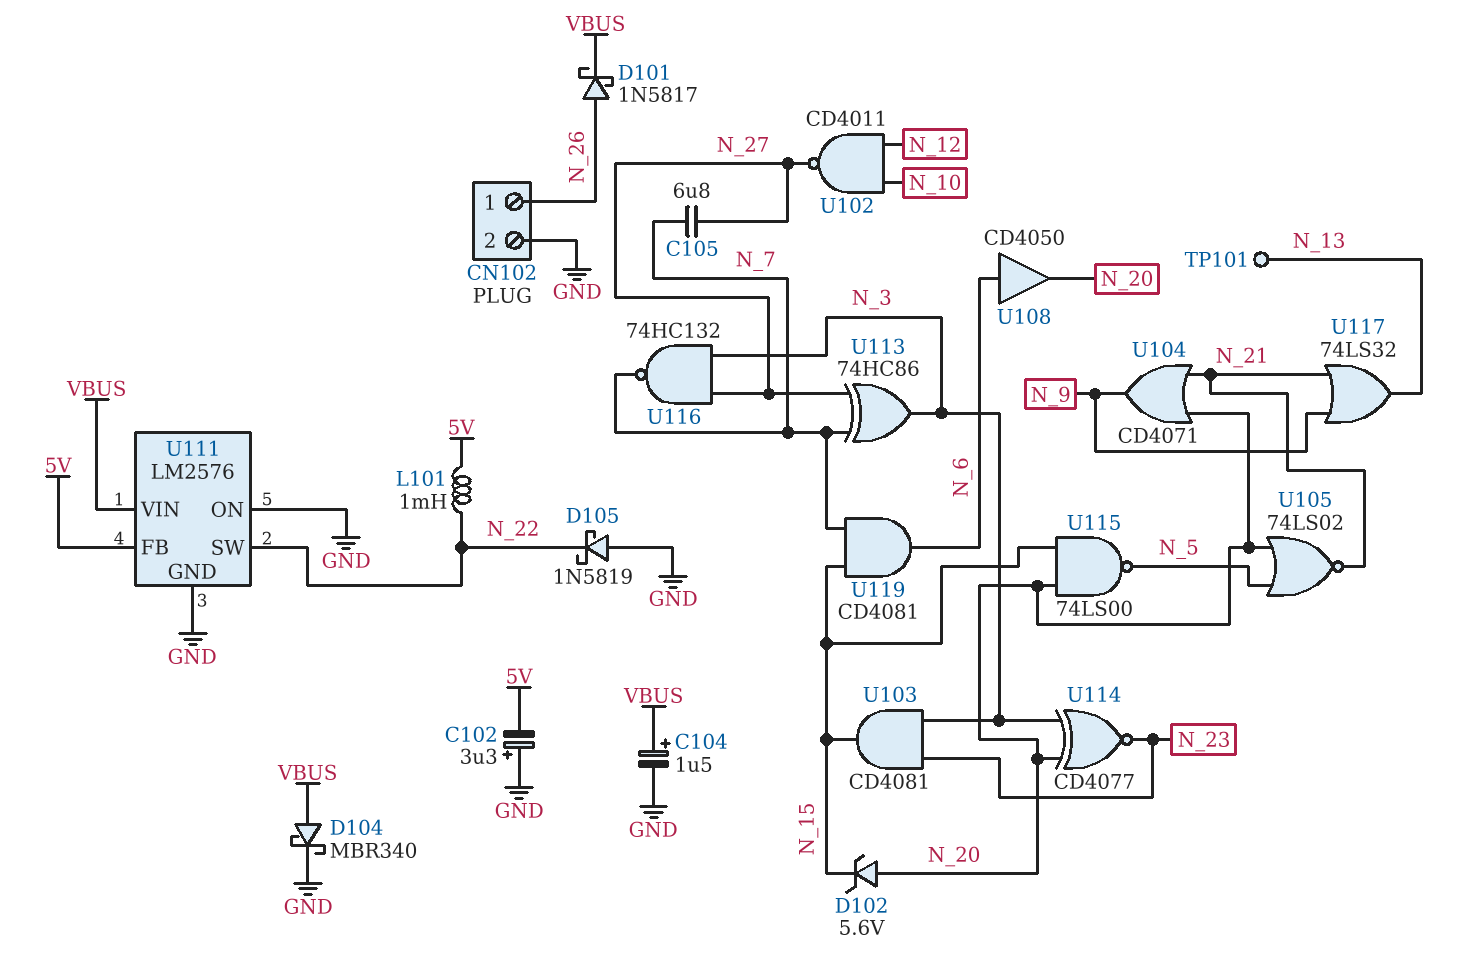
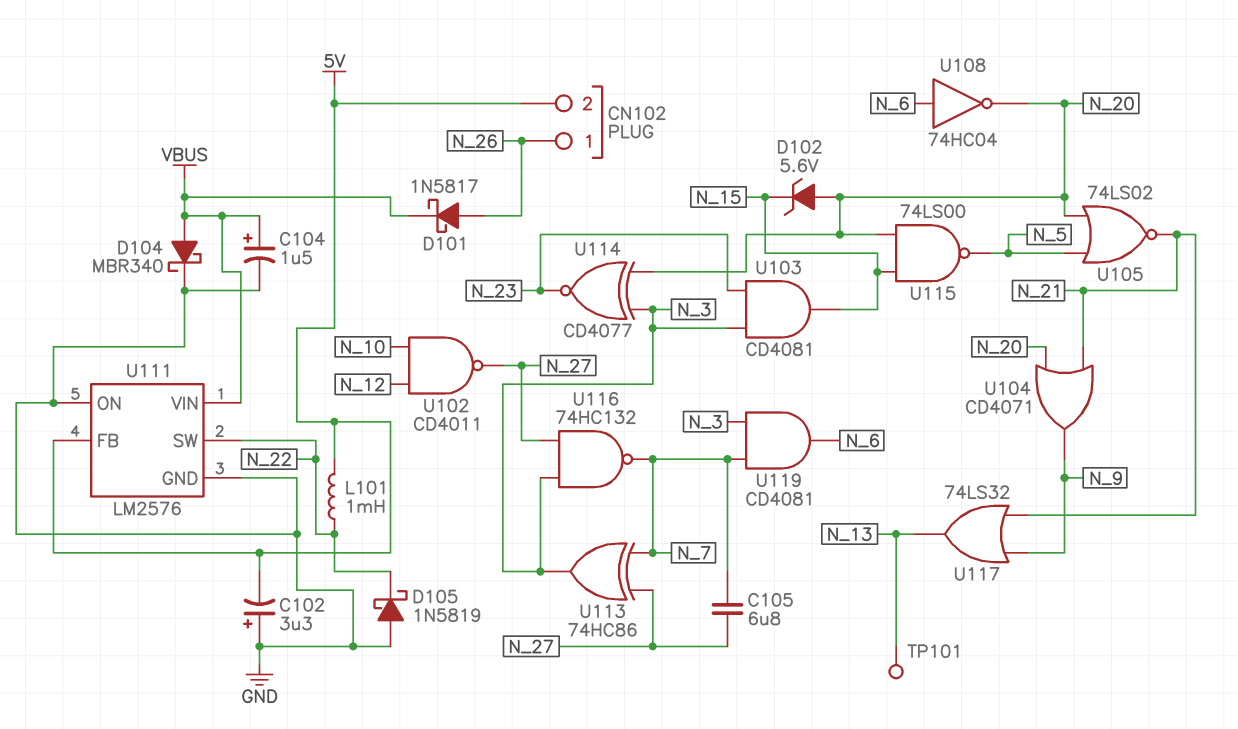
CN102 pin 2: GND -> 5V
U108: buffer CD4050 (in N_6, out N_20) -> NOT 74HC04 (in N_6, out N_20)
U119: AND CD4081 (in N_7, in N_15, out N_6) -> AND CD4081 (in N_3, in N_7, out N_6)

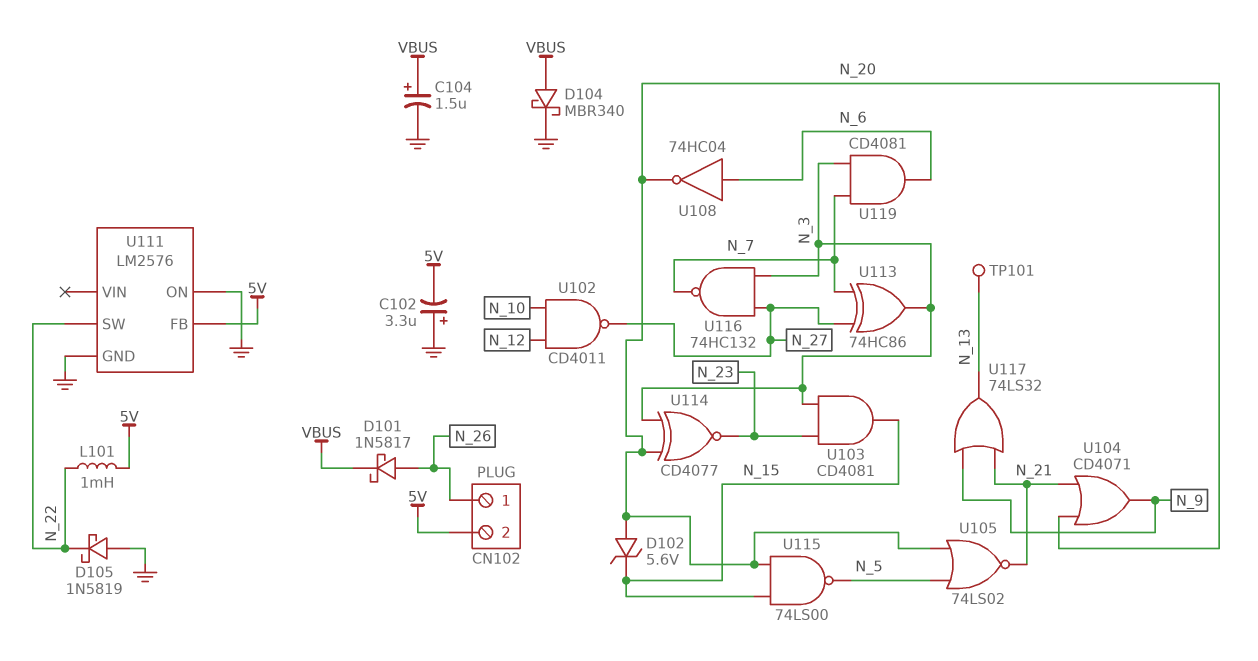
C105: 6.8uF (N_7, N_27) -> none
U111 pin VIN: VBUS -> none

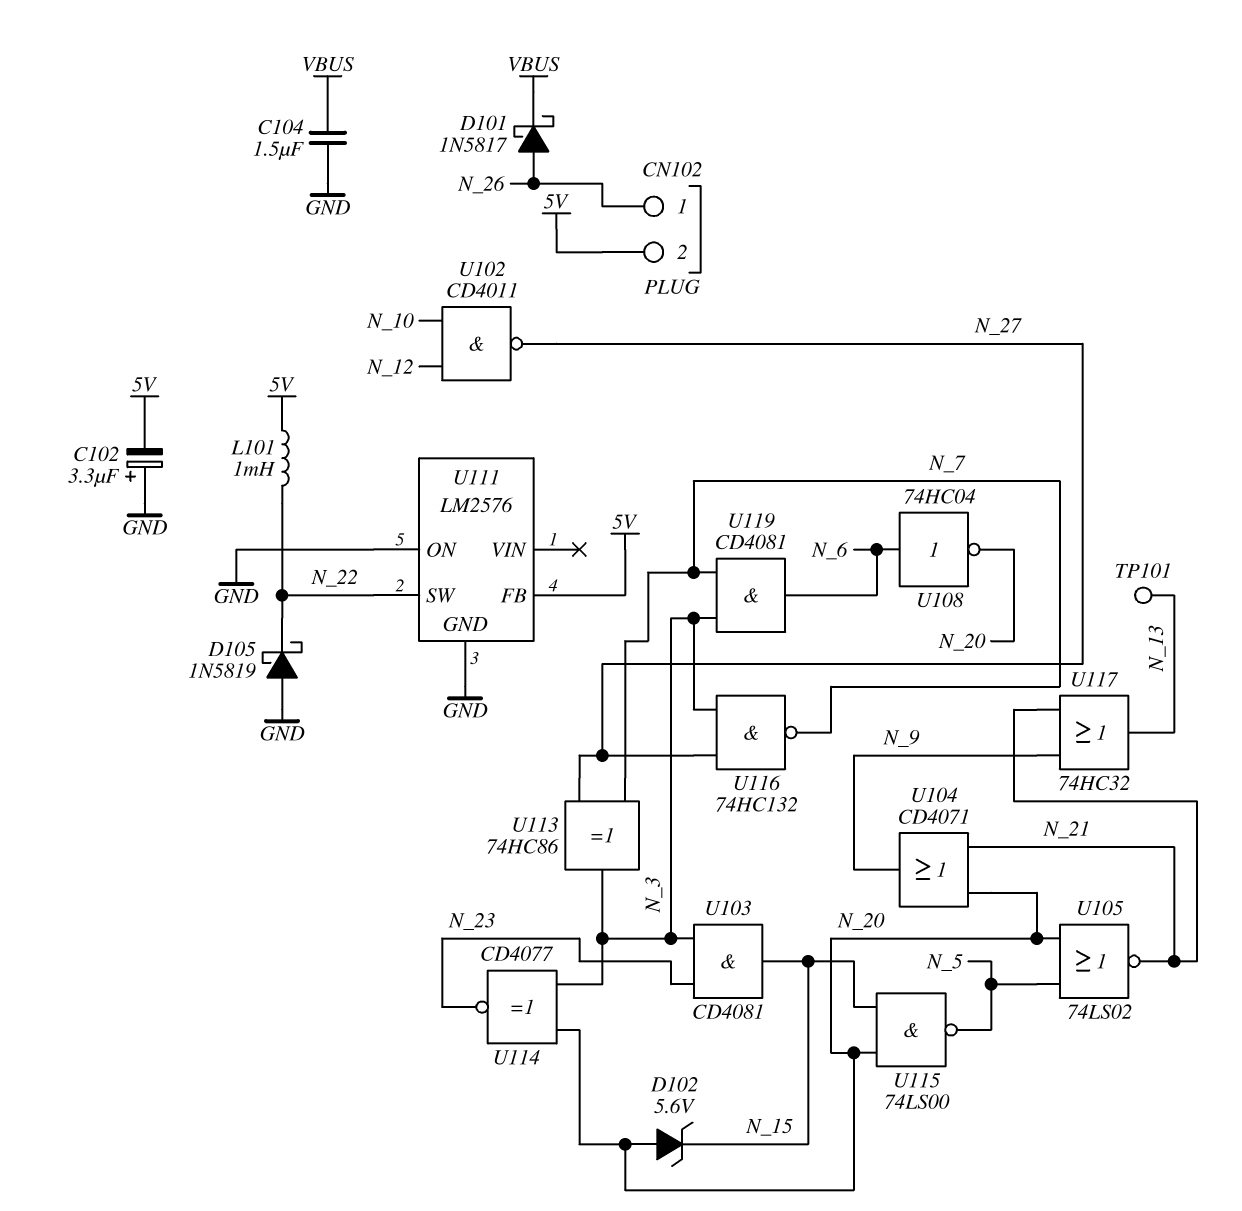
C104: 1.5uF (plus VBUS, minus GND) -> 1.5uF (GND, VBUS)
D104: schottky MBR340 (A VBUS, K GND) -> none
U117: OR 74LS32 (in N_9, in N_21, out N_13) -> OR 74HC32 (in N_9, in N_21, out N_13)

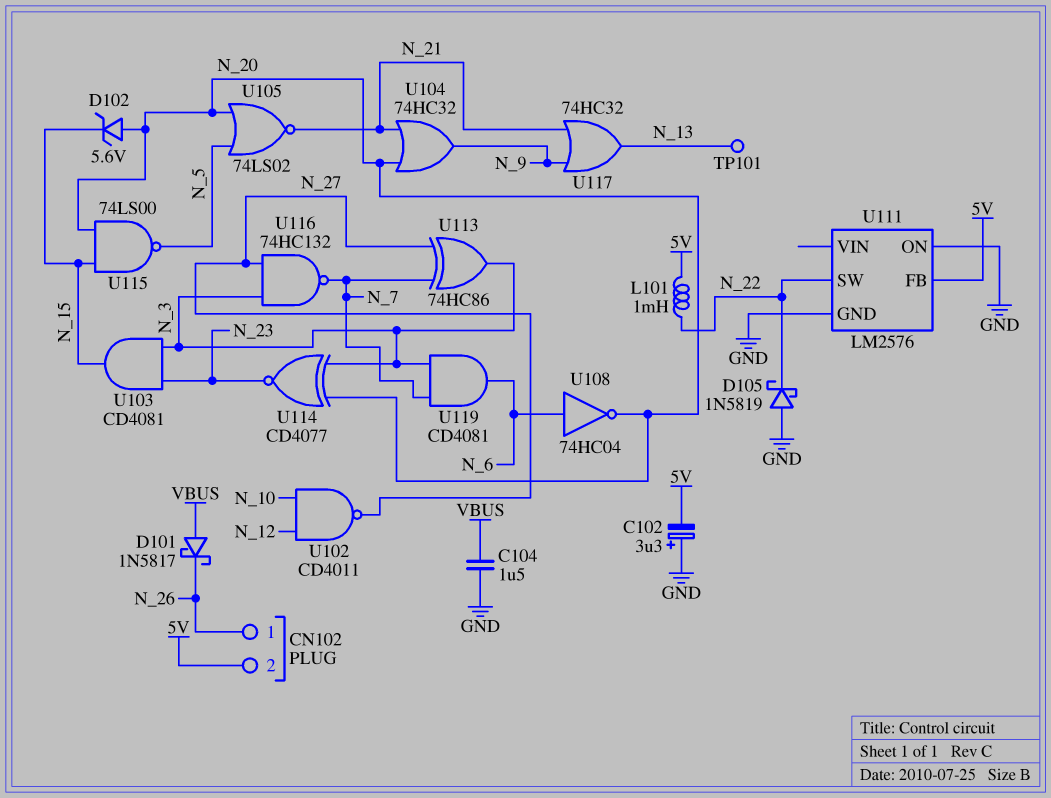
D101: schottky 1N5817 (A N_26, K VBUS) -> schottky 1N5817 (A VBUS, K N_26)
U104: OR CD4071 (in N_20, in N_21, out N_9) -> OR 74HC32 (in N_20, in N_21, out N_9)

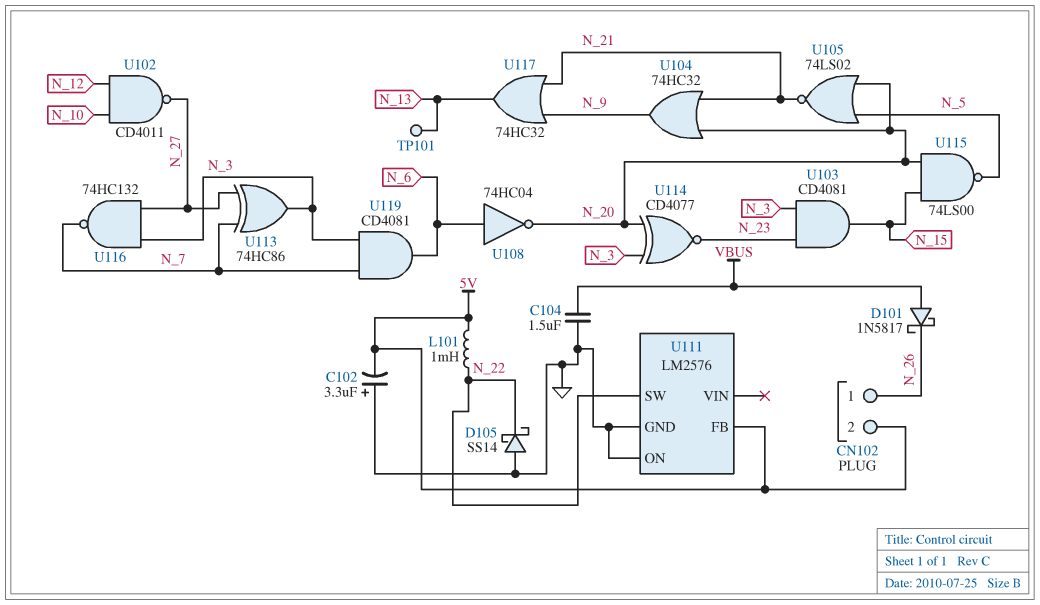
D102: zener 5.6V (A N_20, K N_15) -> none
D105: schottky 1N5819 (A GND, K N_22) -> schottky SS14 (A GND, K N_22)

